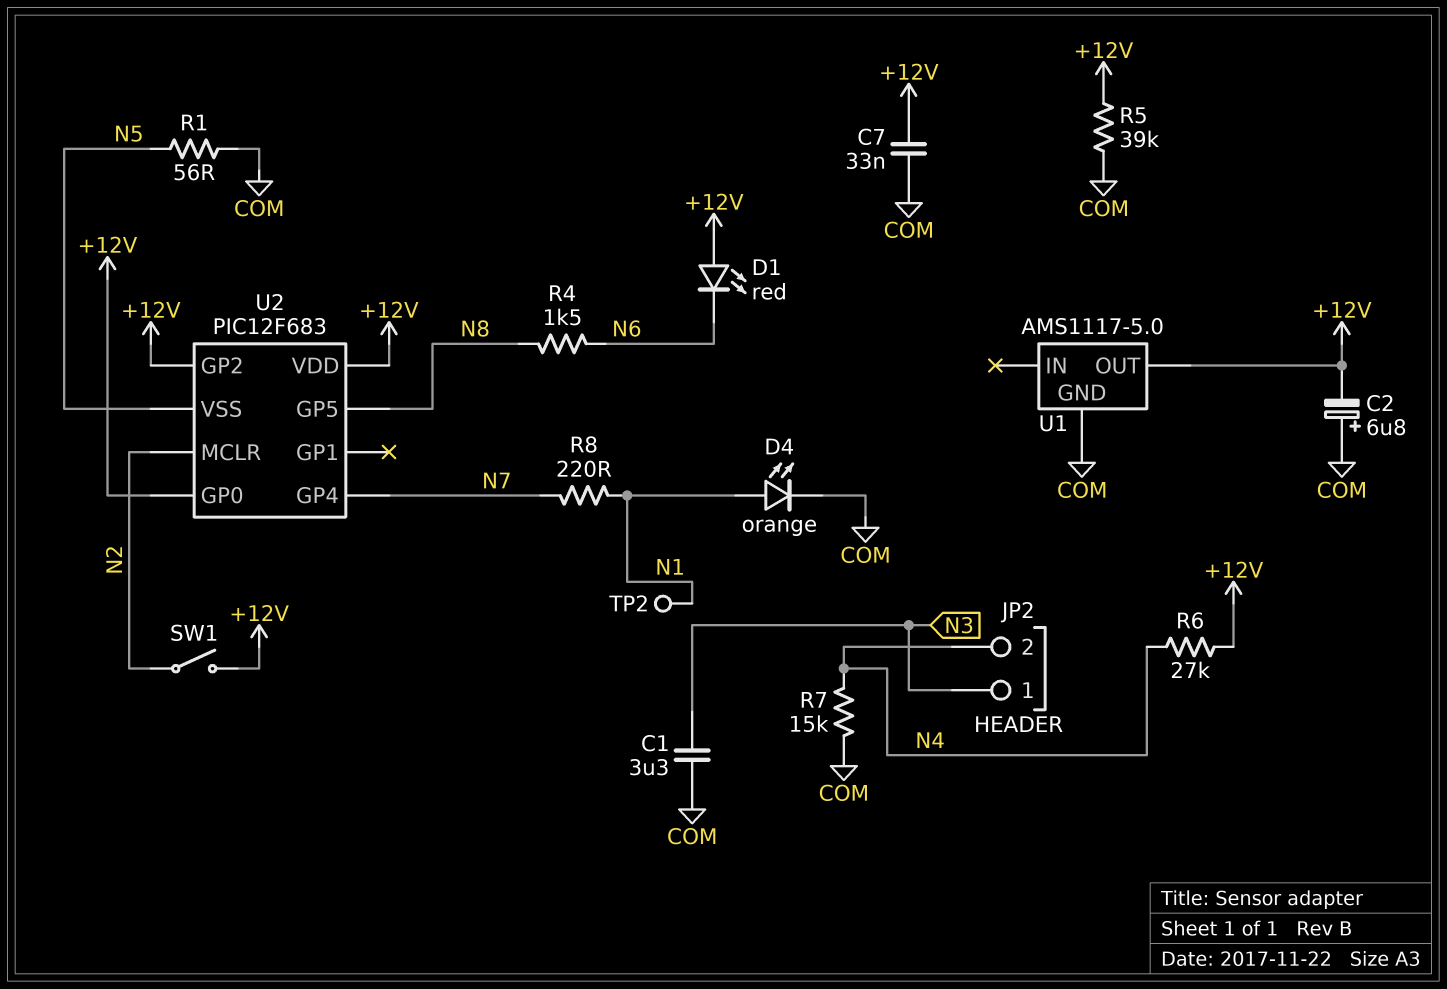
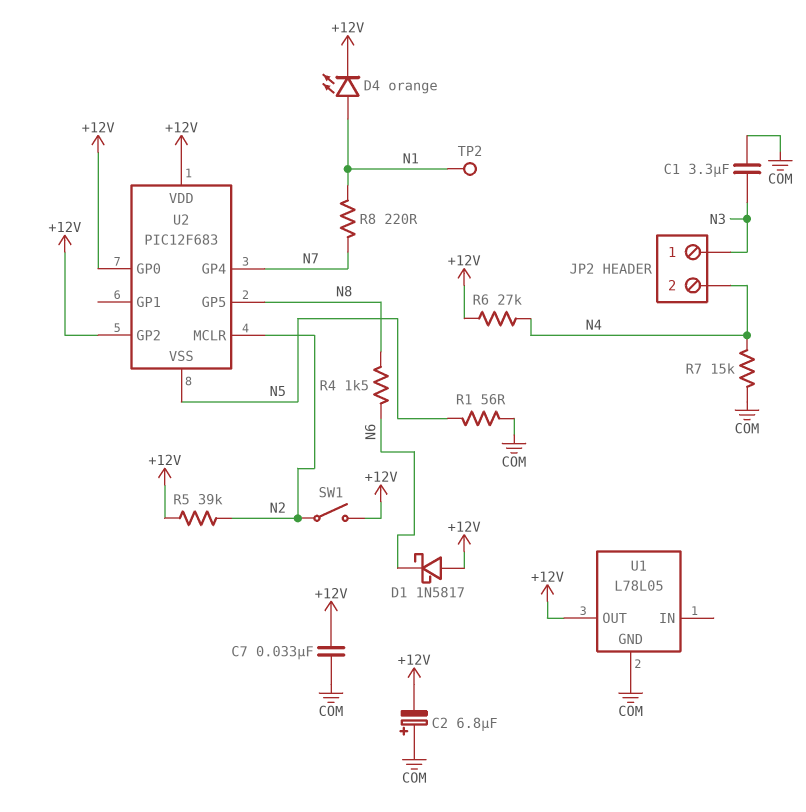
D1: LED red (A +12V, K N6) -> schottky 1N5817 (A +12V, K N6)
D4: LED orange (A N1, K COM) -> LED orange (A N1, K +12V)
R5: 39k (+12V, COM) -> 39k (+12V, N2)
U1: AMS1117-5.0 -> L78L05

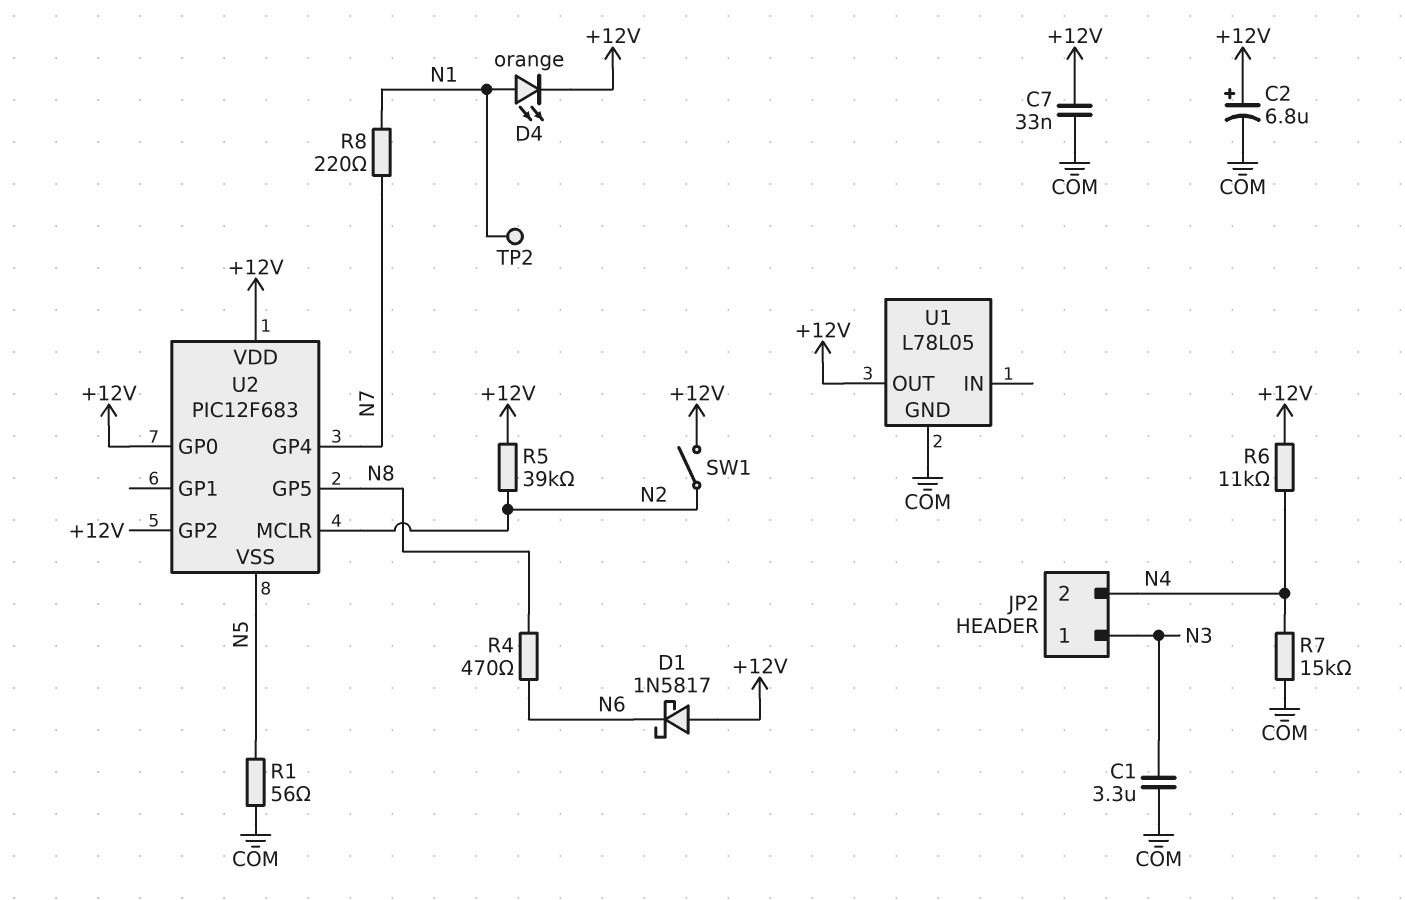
C2: 6.8uF (plus COM, minus +12V) -> 6.8uF (plus +12V, minus COM)
R4: 1.5k (N6, N8) -> 470 (N6, N8)
R6: 27k (+12V, N4) -> 11k (+12V, N4)

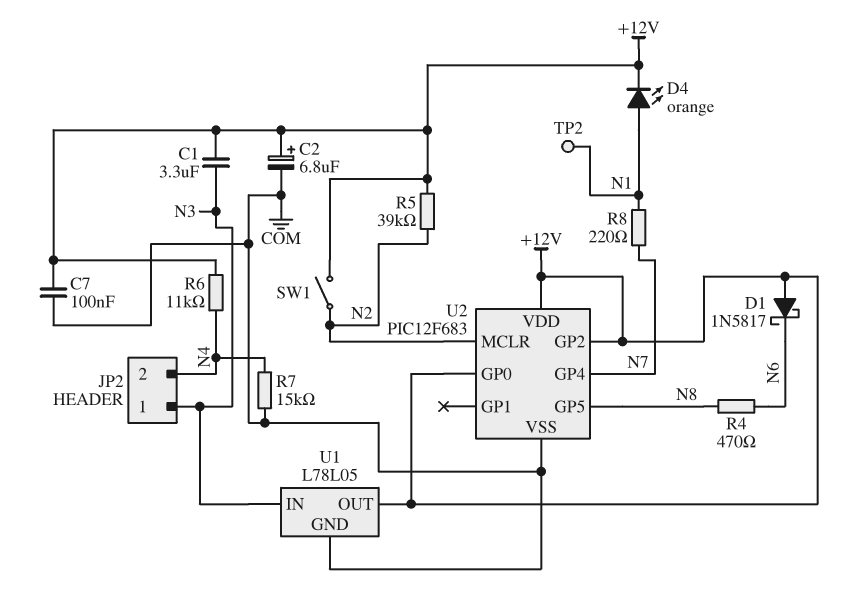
C1: 3.3uF (COM, N3) -> 3.3uF (+12V, N3)
C7: 33nF (+12V, COM) -> 100nF (+12V, COM)
R1: 56 (COM, N5) -> none
U1 pin IN: none -> N3
U2 pin VSS: N5 -> COM

